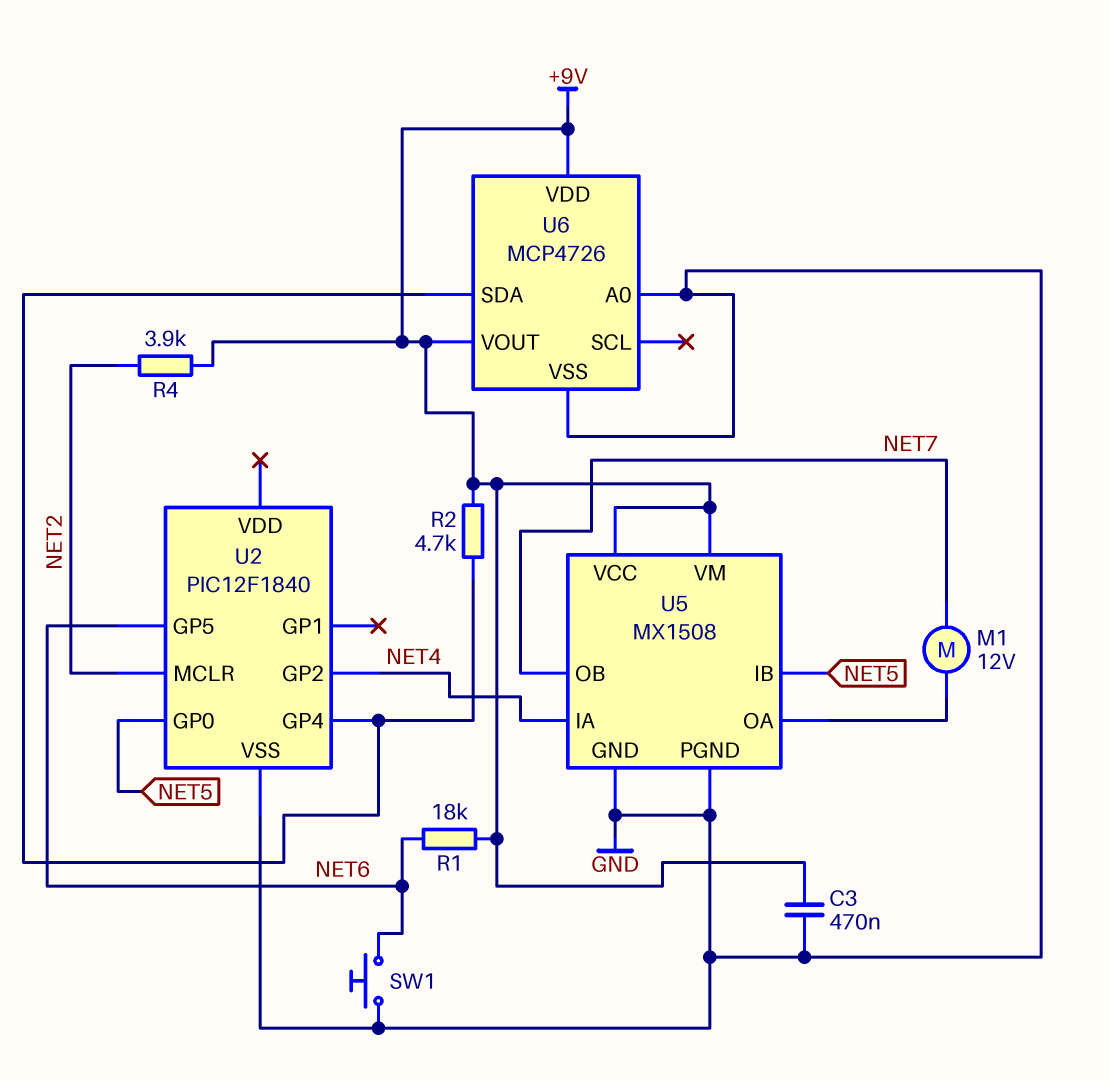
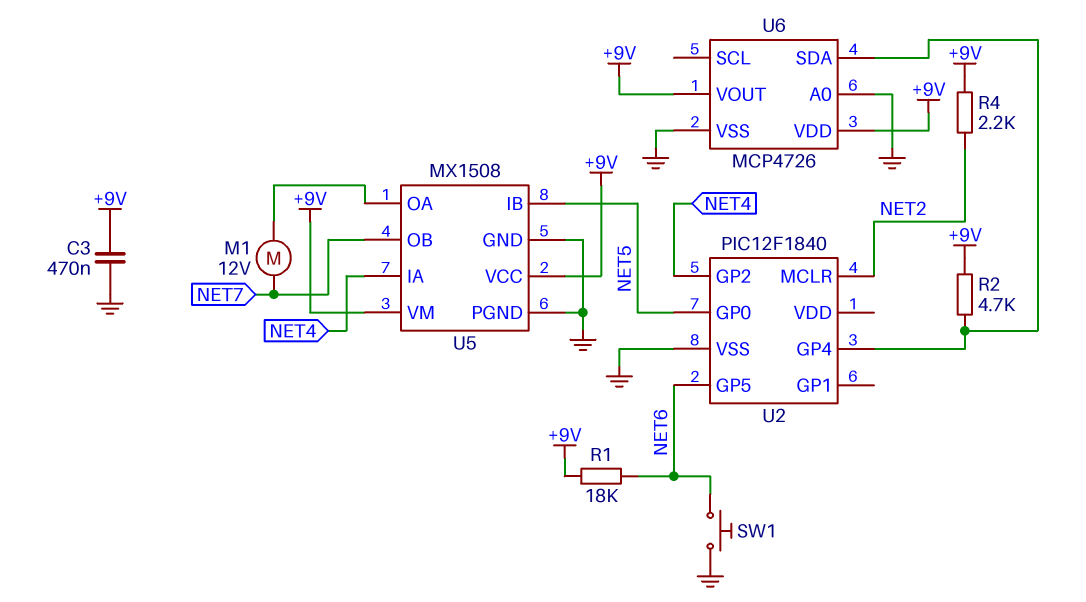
R4: 3.9k (+9V, NET2) -> 2.2k (+9V, NET2)

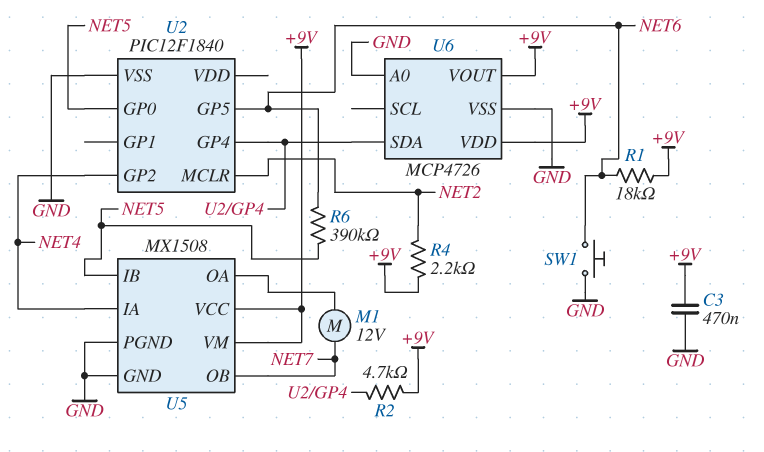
R6: none -> 390k (NET5, NET6)

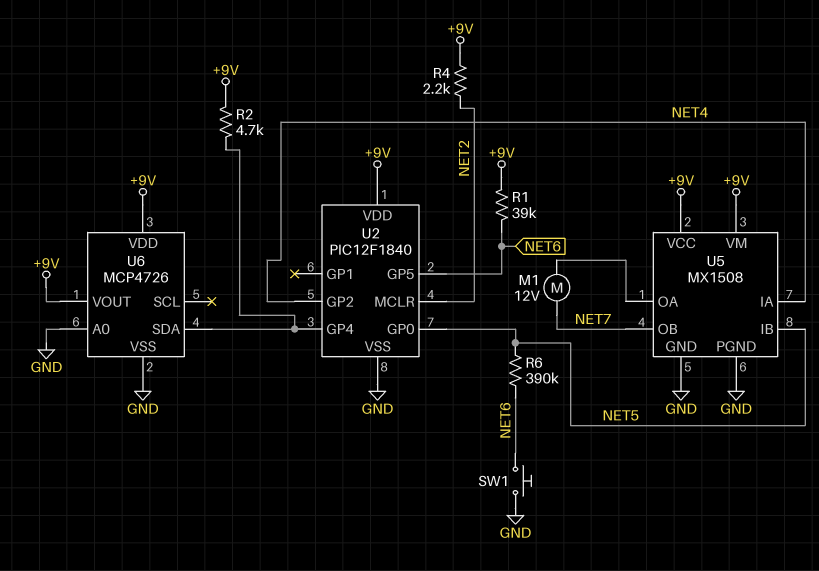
C3: 470nF (+9V, GND) -> none
R1: 18k (+9V, NET6) -> 39k (+9V, NET6)
U2 pin VDD: none -> +9V

